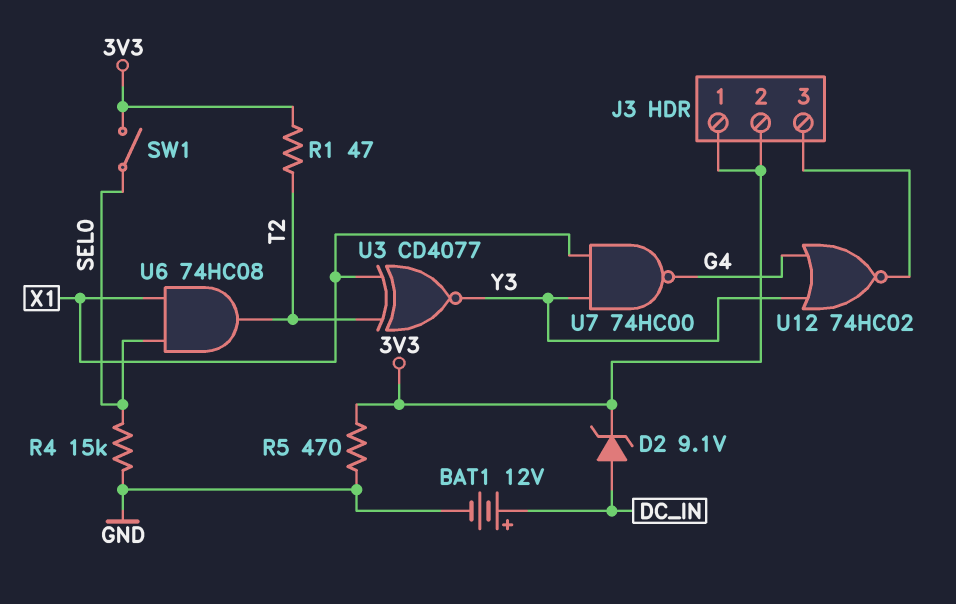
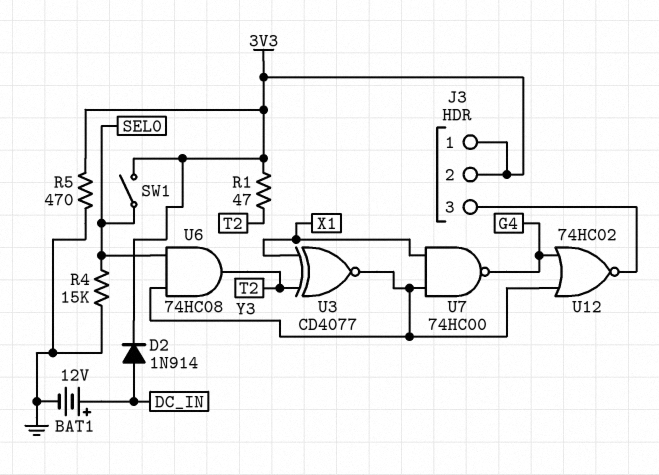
D2: zener 9.1V (A DC_IN, K 3V3) -> diode 1N914 (A DC_IN, K 3V3)
U6: AND 74HC08 (in SEL0, in X1, out T2) -> AND 74HC08 (in SEL0, in Y3, out T2)

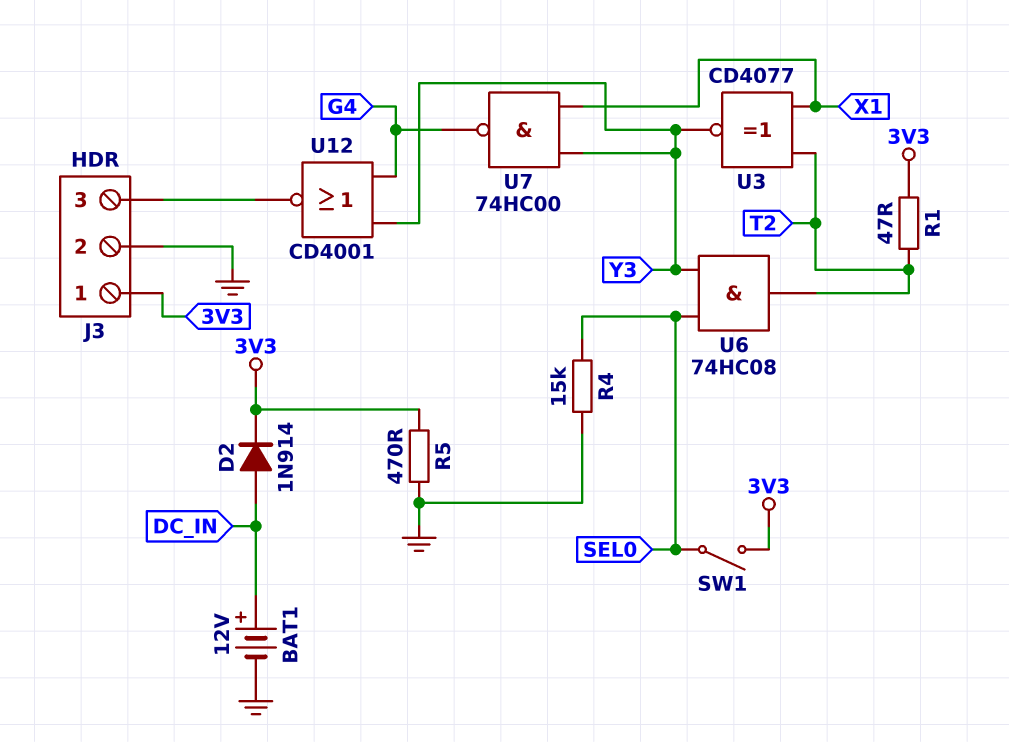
J3 pin 2: 3V3 -> GND
U12: NOR 74HC02 (in G4, in Y3, out J3/3) -> NOR CD4001 (in G4, in Y3, out J3/3)

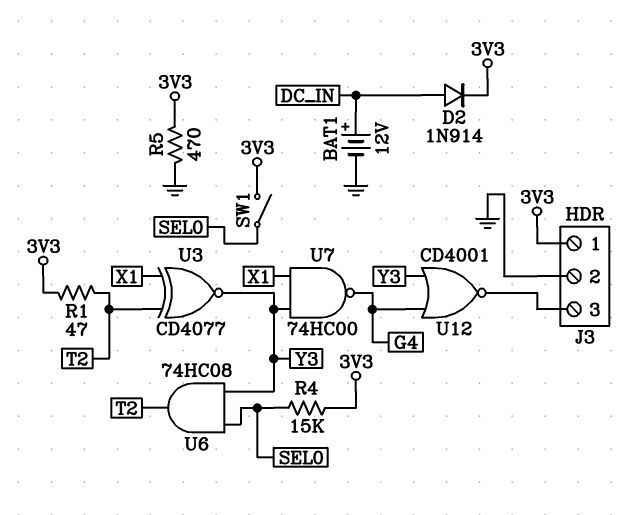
R4: 15k (GND, SEL0) -> 15k (3V3, SEL0)

